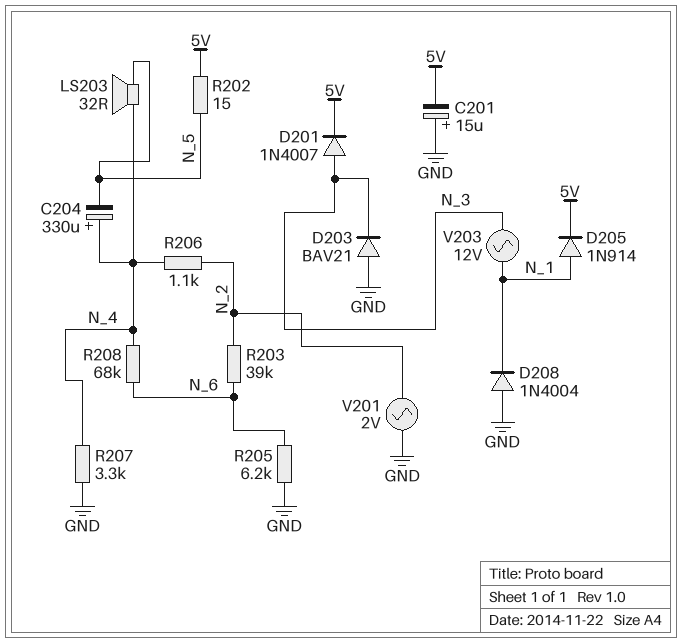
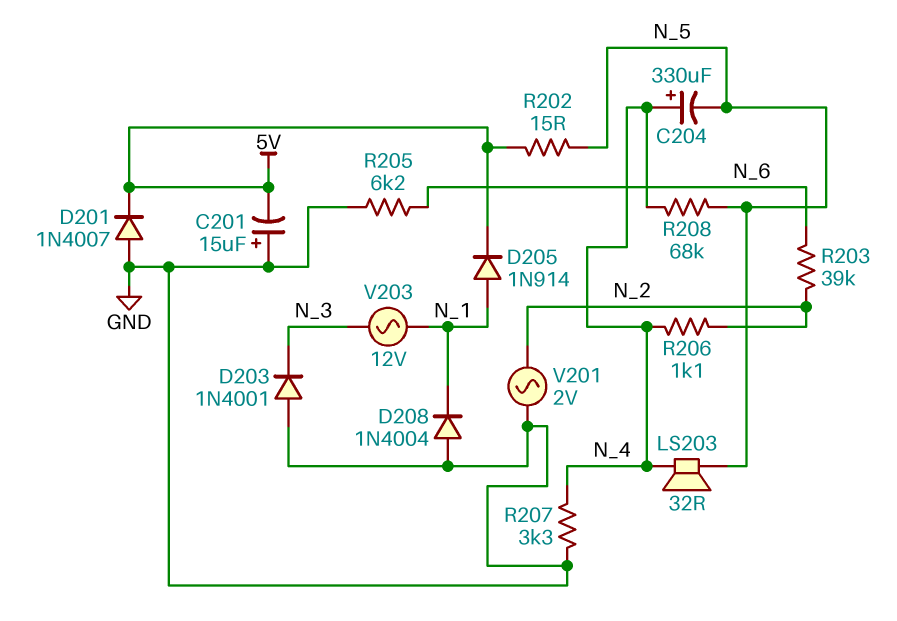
D201: diode 1N4007 (A N_3, K 5V) -> diode 1N4007 (A GND, K 5V)
D203: diode BAV21 (A GND, K N_3) -> diode 1N4001 (A GND, K N_3)
R208: 68k (N_4, N_6) -> 68k (N_4, N_5)

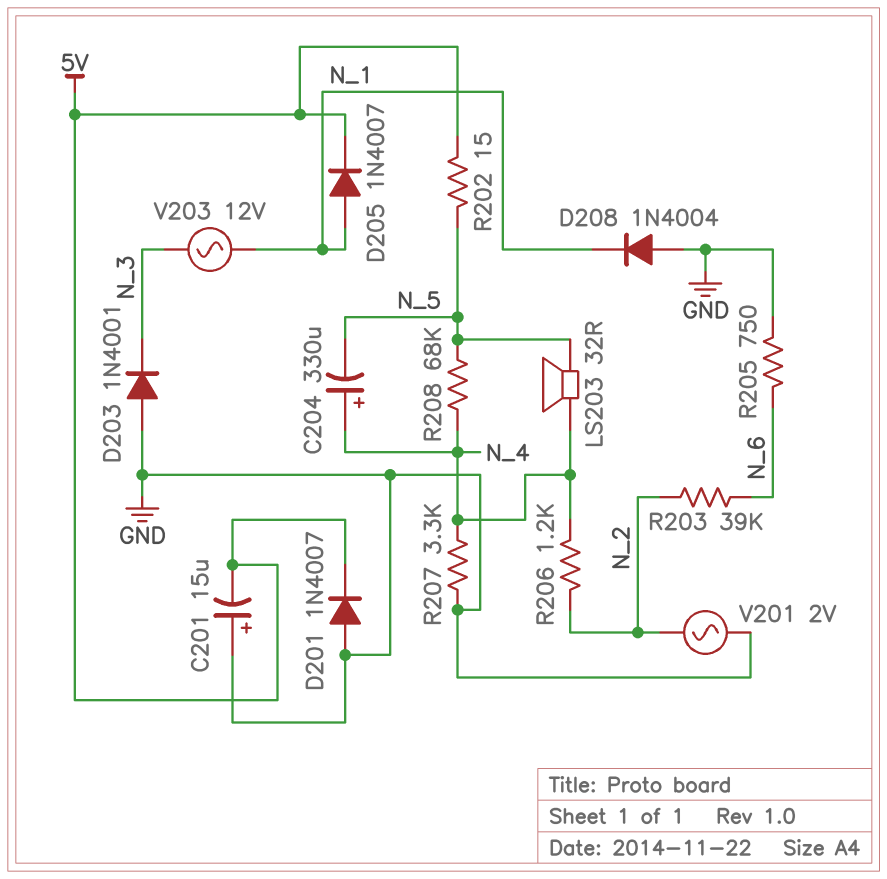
D205: diode 1N914 (A N_1, K 5V) -> diode 1N4007 (A N_1, K 5V)
R205: 6.2k (GND, N_6) -> 750 (GND, N_6)
R206: 1.1k (N_2, N_4) -> 1.2k (N_2, N_4)

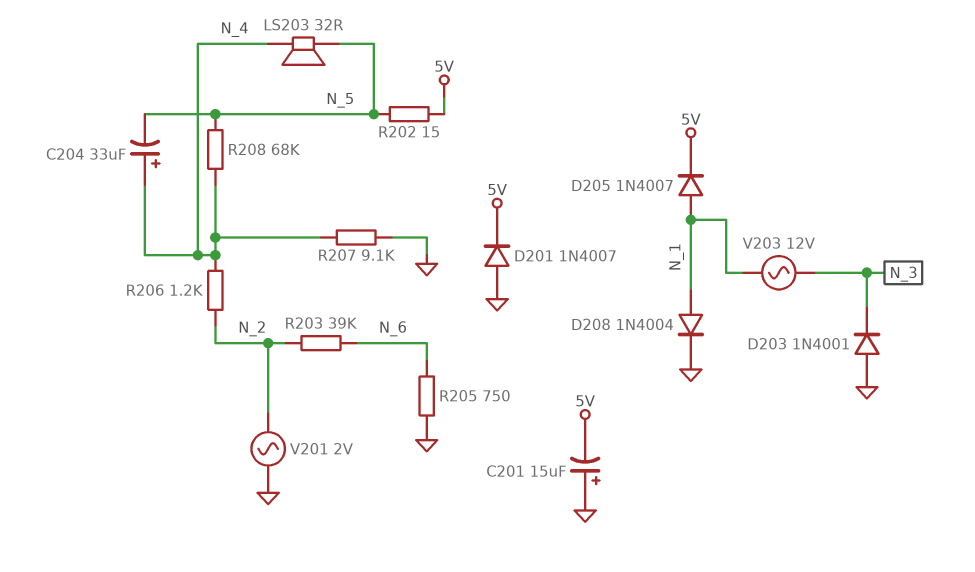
C204: 330uF (plus N_4, minus N_5) -> 33uF (plus N_4, minus N_5)
D208: diode 1N4004 (A GND, K N_1) -> diode 1N4004 (A N_1, K GND)
R207: 3.3k (GND, N_4) -> 9.1k (GND, N_4)

